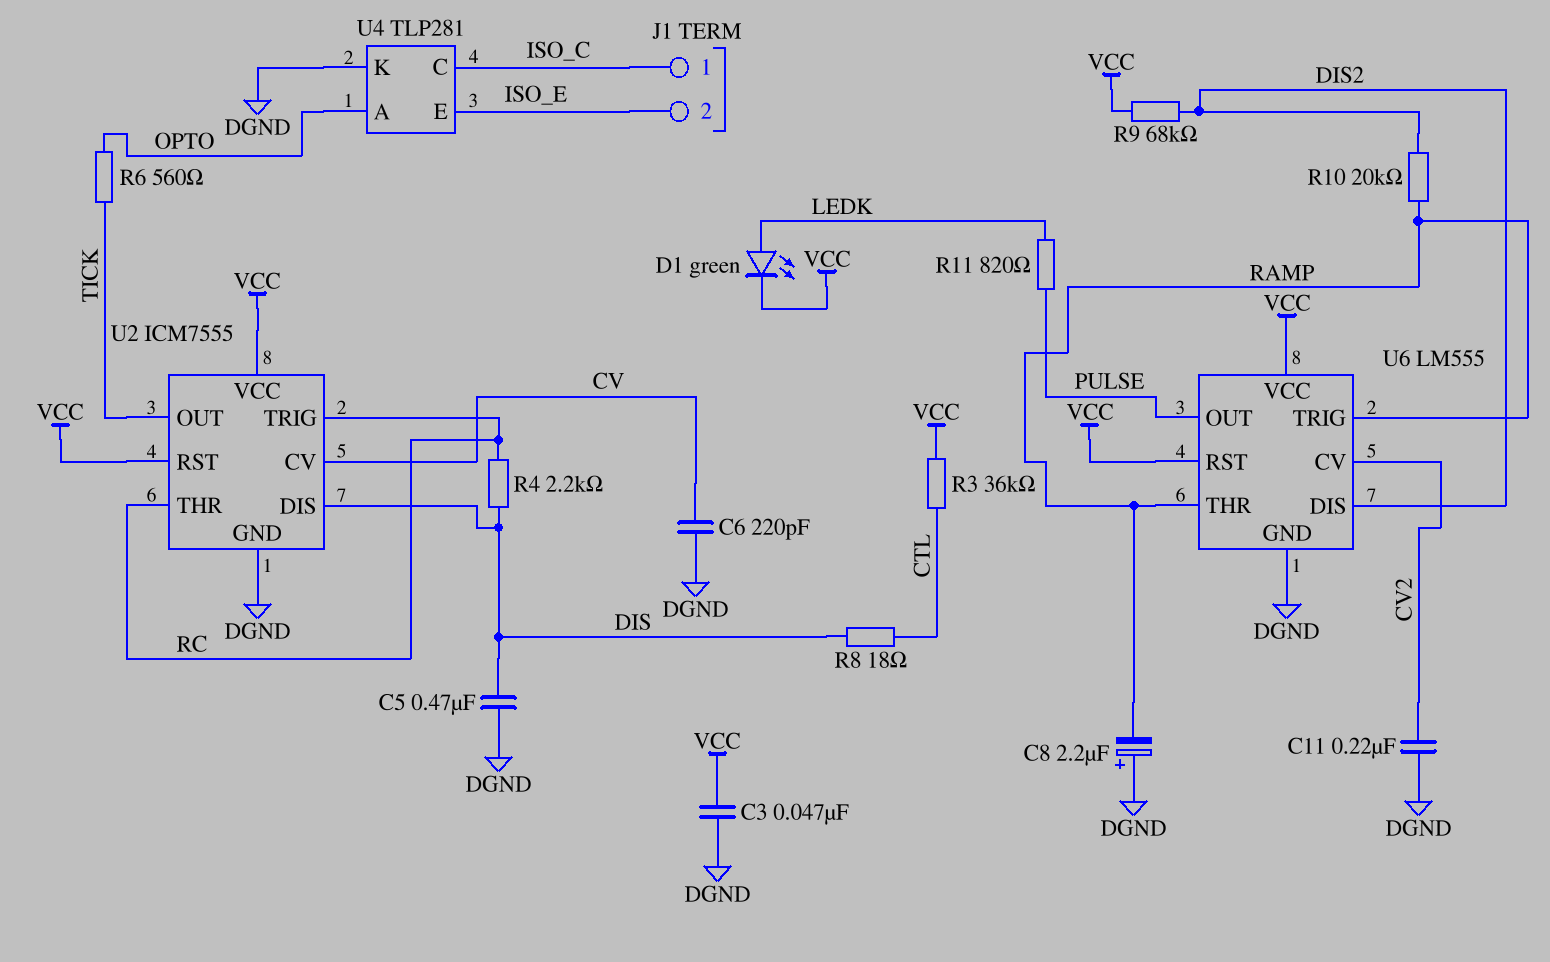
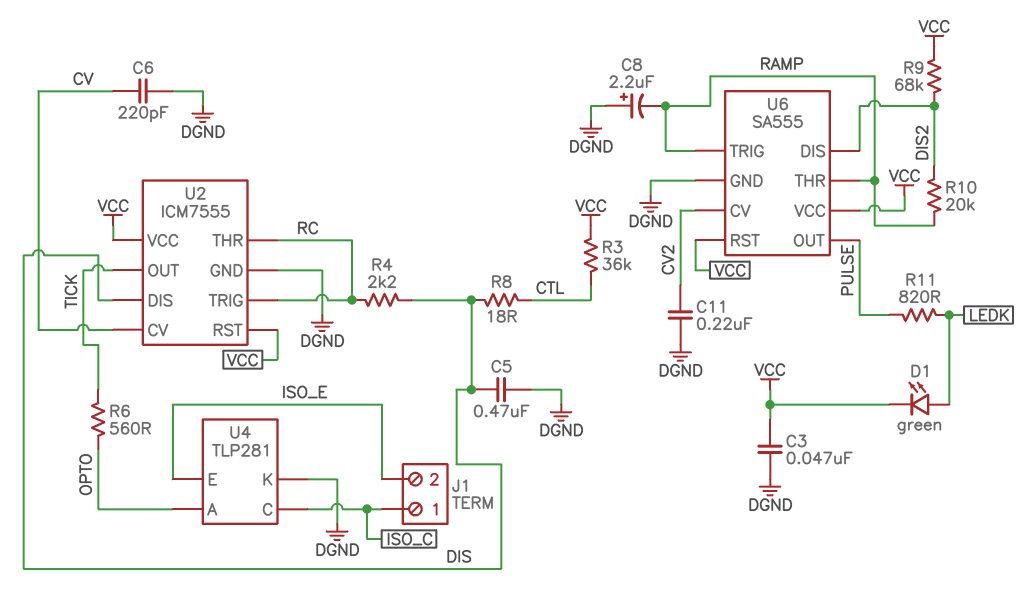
U6: LM555 -> SA555

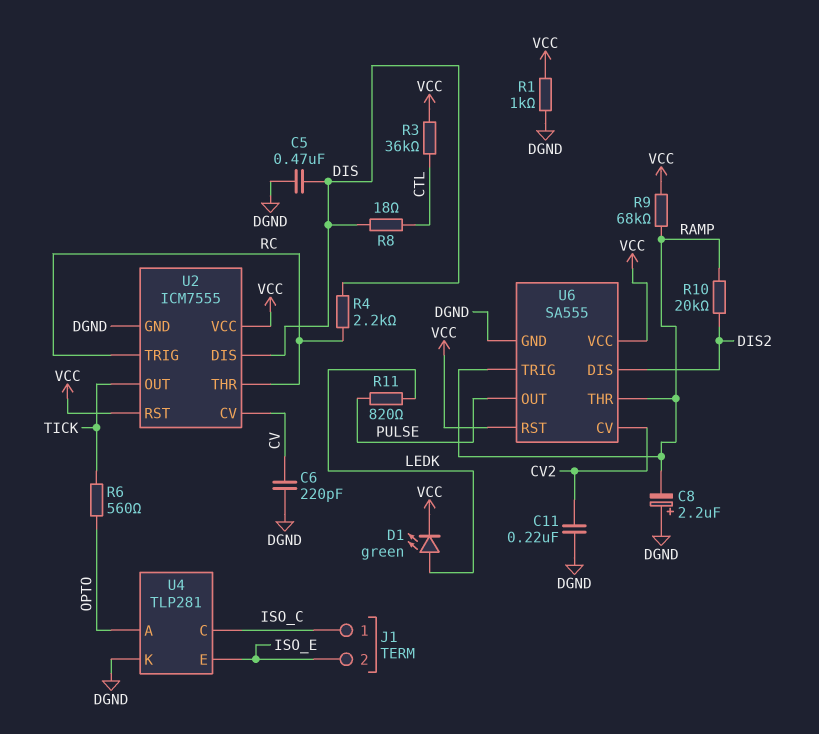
C3: 47nF (DGND, VCC) -> none
R1: none -> 1k (DGND, VCC)
R9: 68k (DIS2, VCC) -> 68k (RAMP, VCC)

